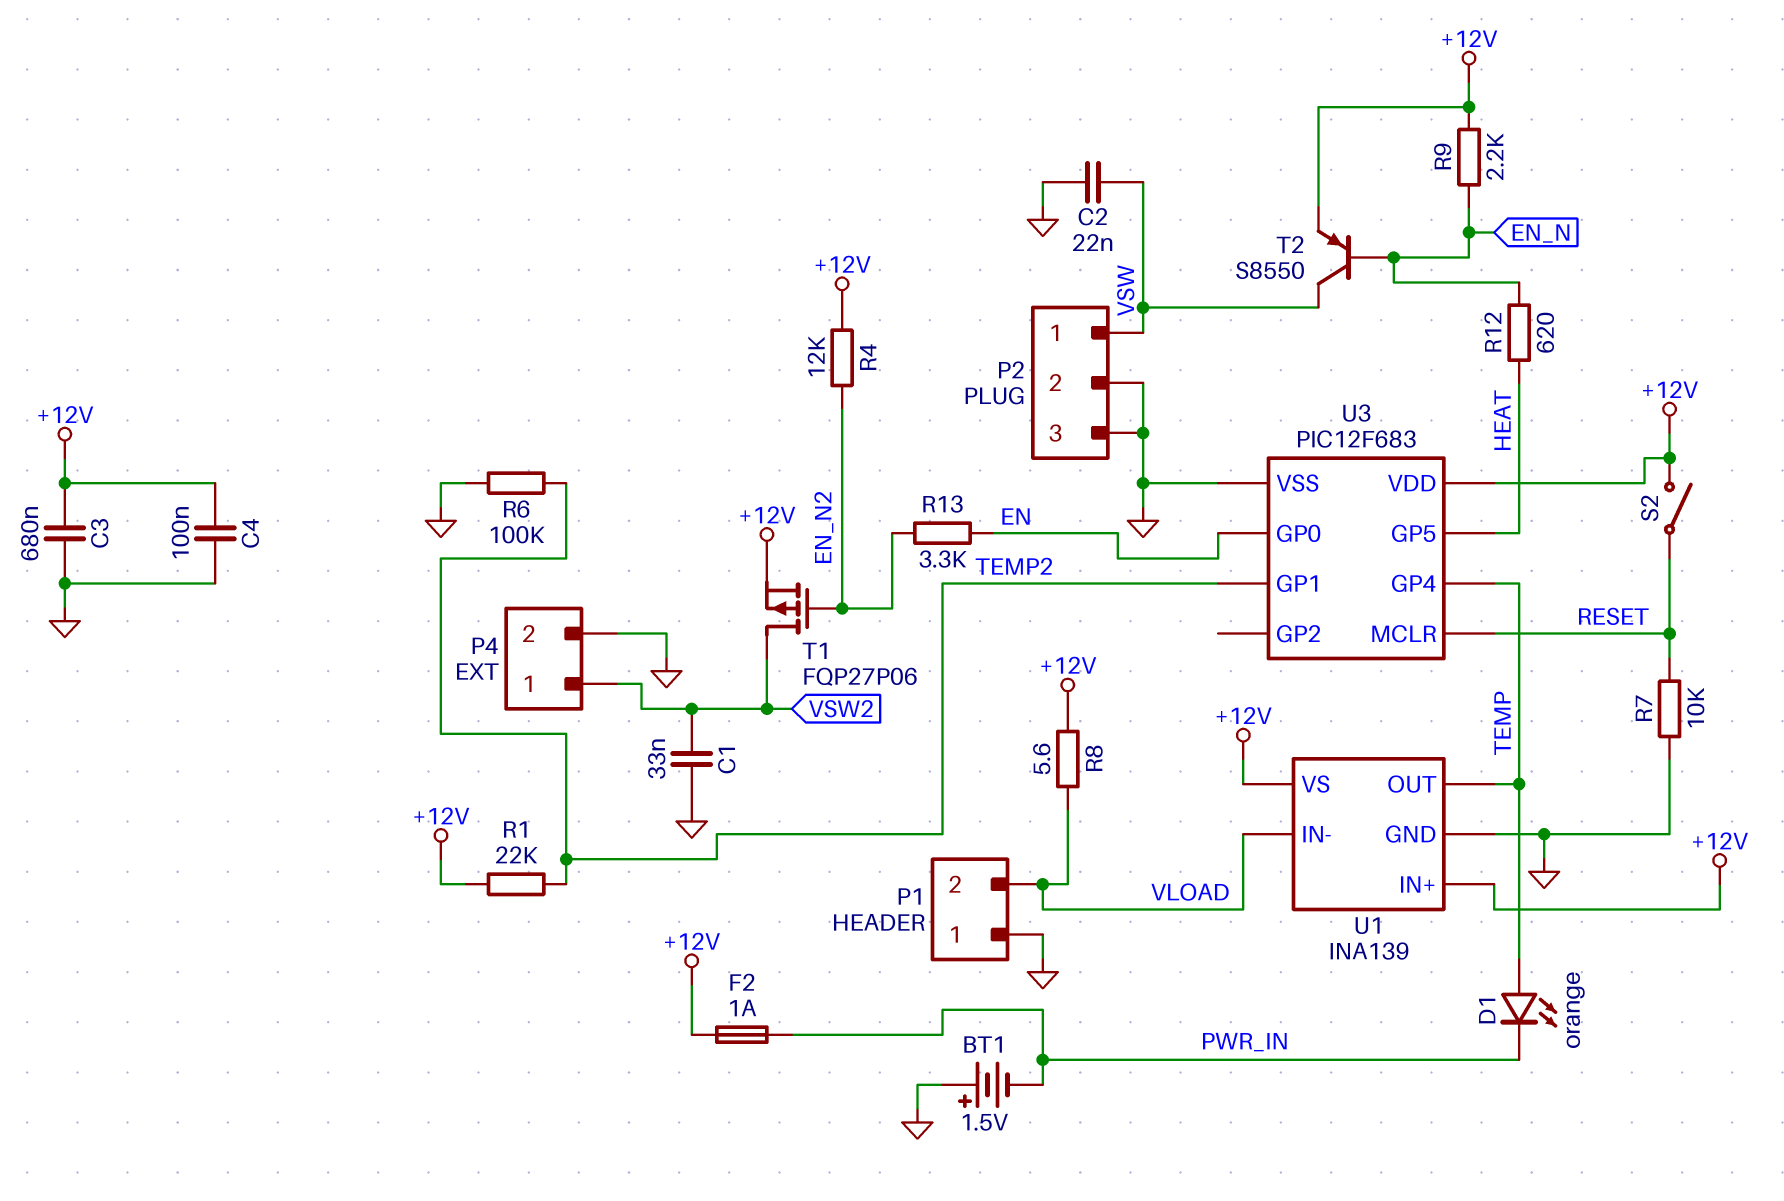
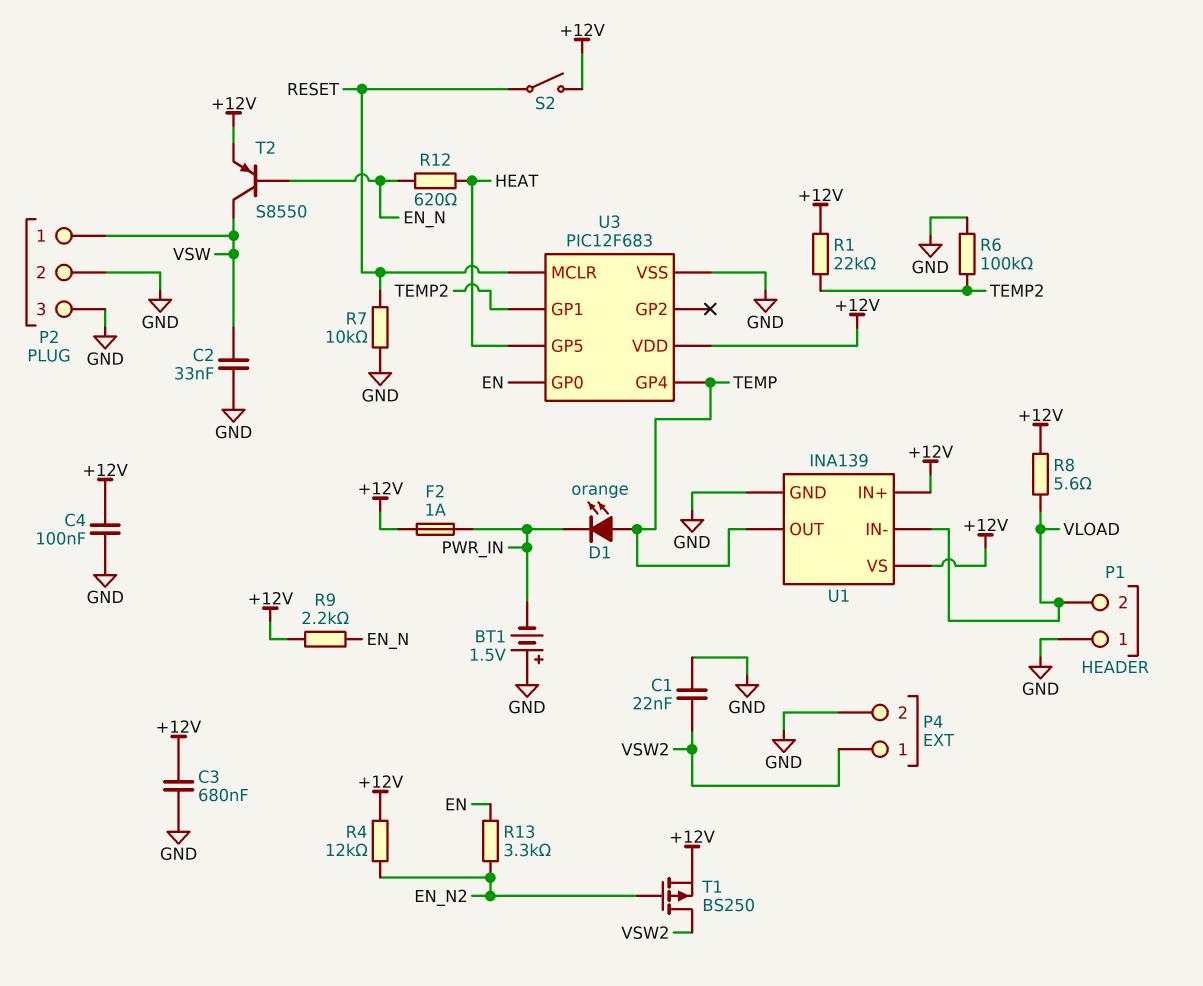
C1: 33nF (GND, VSW2) -> 22nF (GND, VSW2)
C2: 22nF (GND, VSW) -> 33nF (GND, VSW)
T1: PMOS FQP27P06 (G EN_N2, D VSW2, S +12V) -> PMOS BS250 (G EN_N2, D VSW2, S +12V)

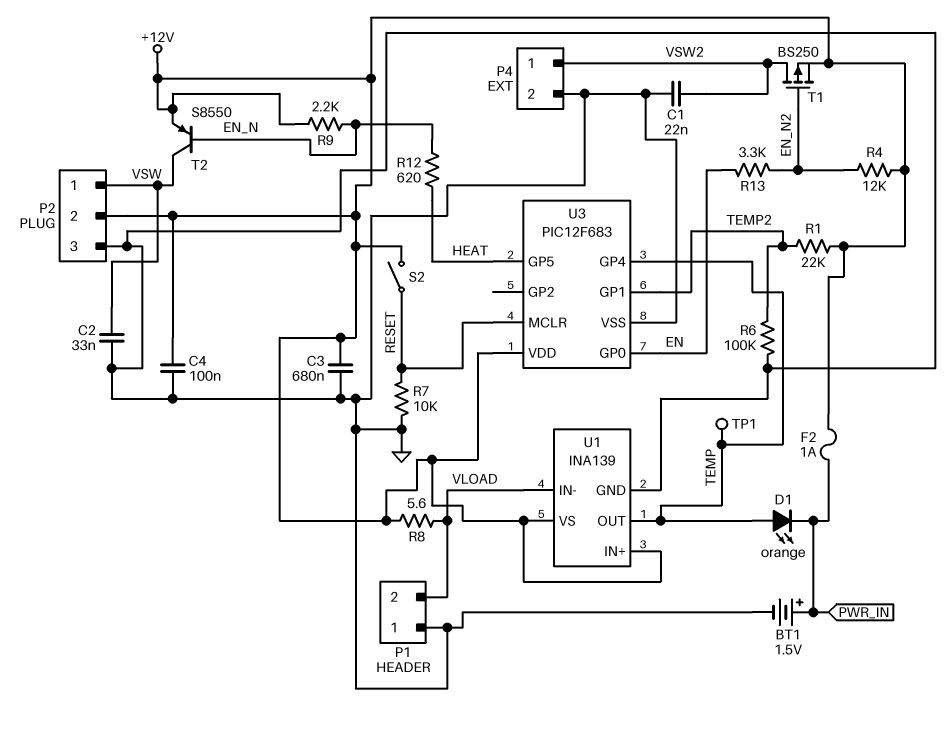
BT1: 1.5V (plus GND, minus PWR_IN) -> 1.5V (plus PWR_IN, minus GND)
P2 pin 2: GND -> +12V
TP1: none -> test point (TEMP)

